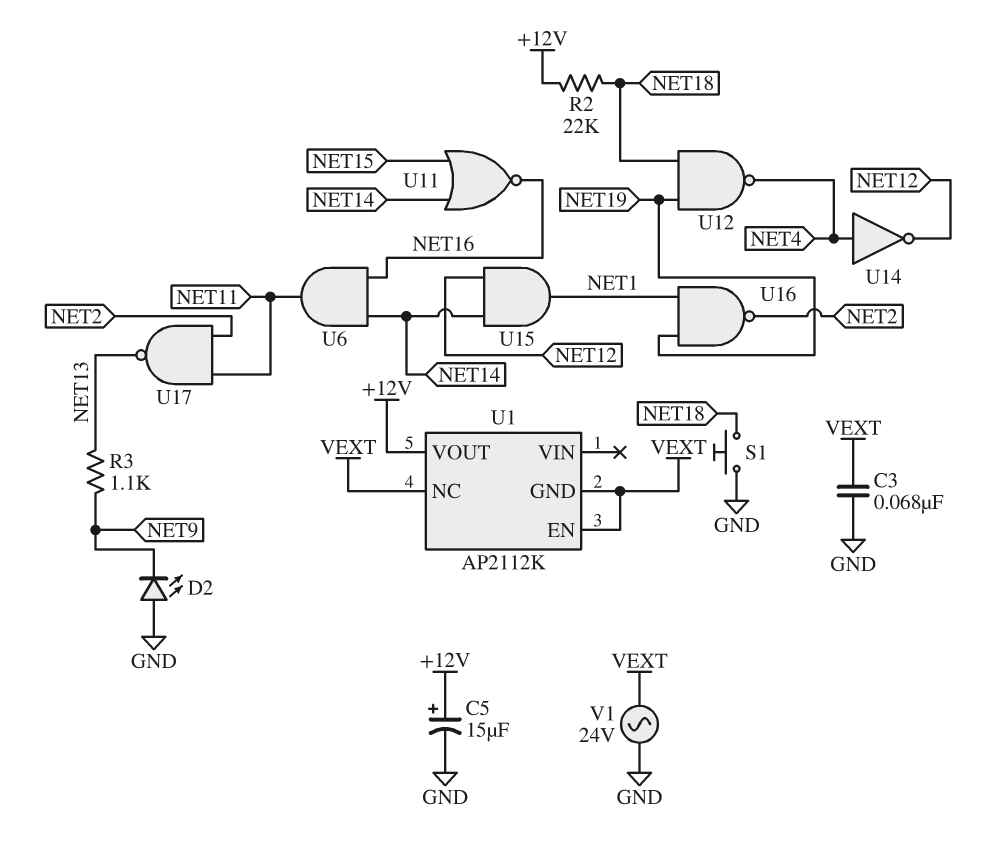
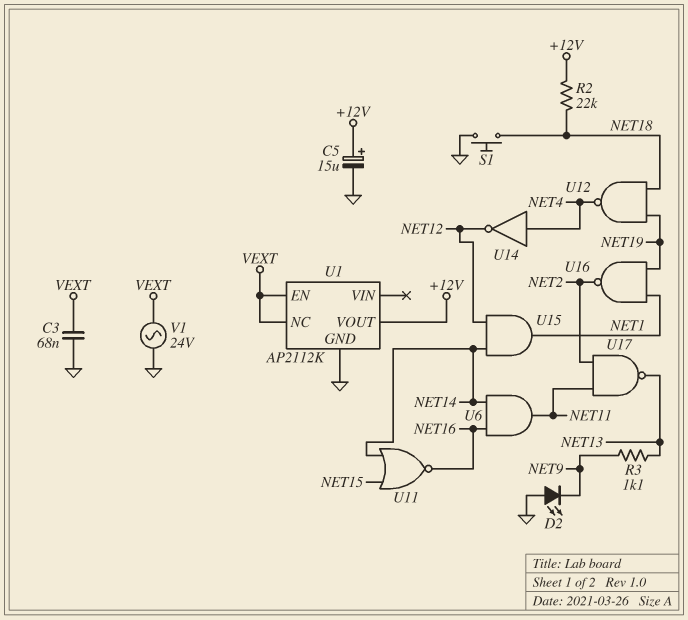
U1 pin GND: VEXT -> GND

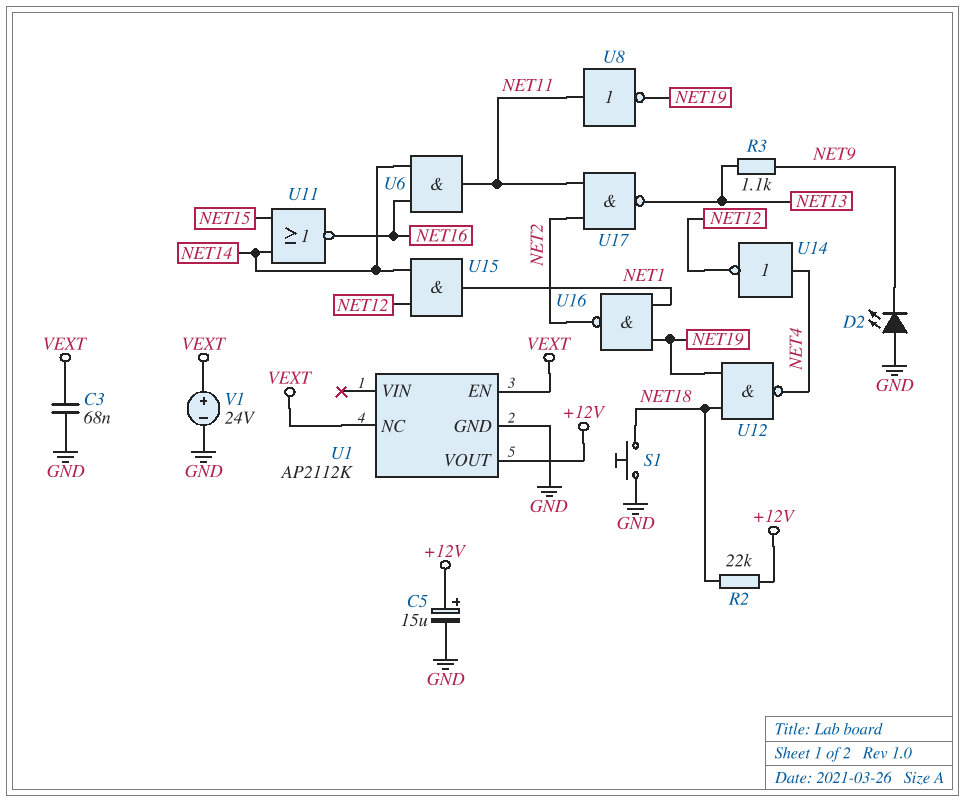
U8: none -> NOT (in NET11, out NET19)
V1: AC 24V (GND, VEXT) -> 24V (plus VEXT, minus GND)

